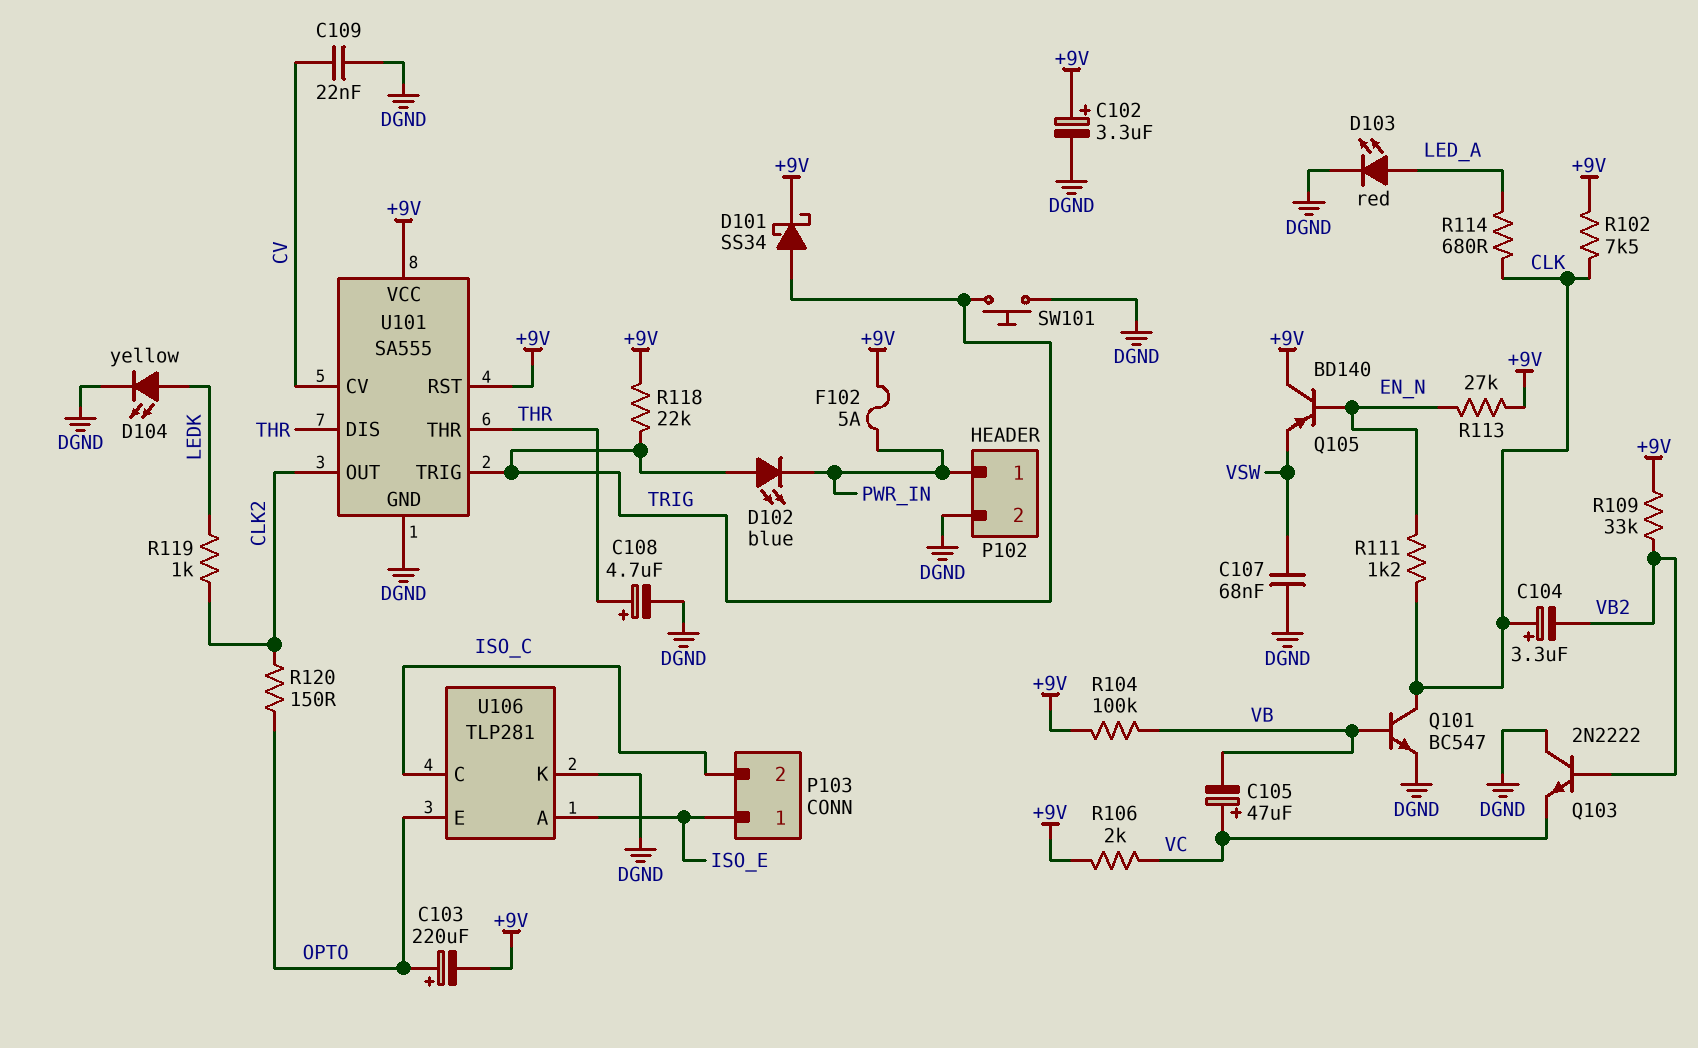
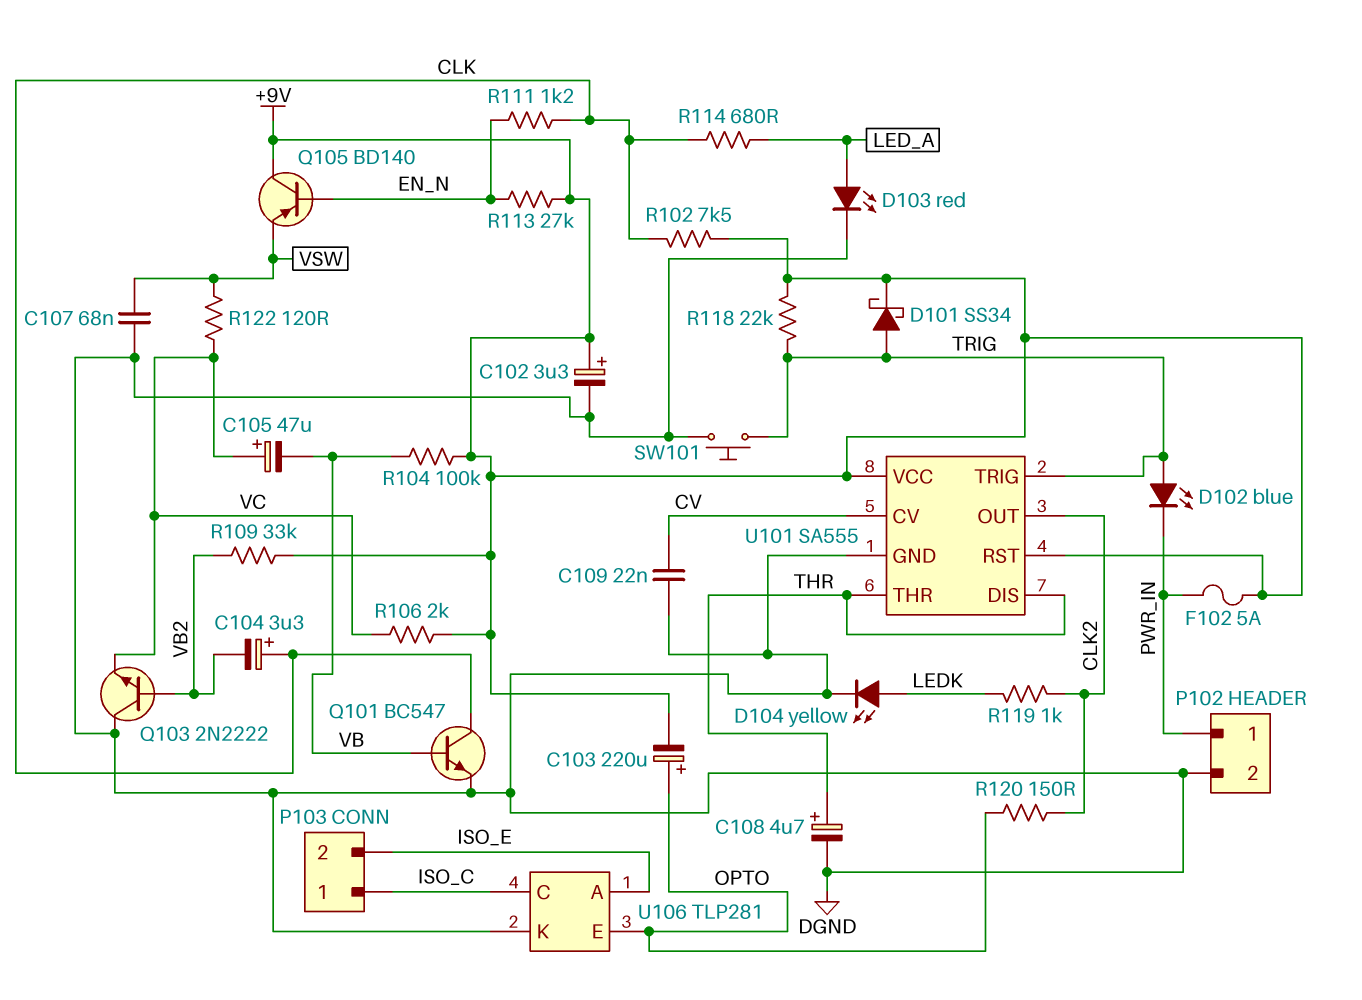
P103 pin 1: ISO_E -> ISO_C
P103 pin 2: ISO_C -> ISO_E
R122: none -> 120 (VC, VSW)

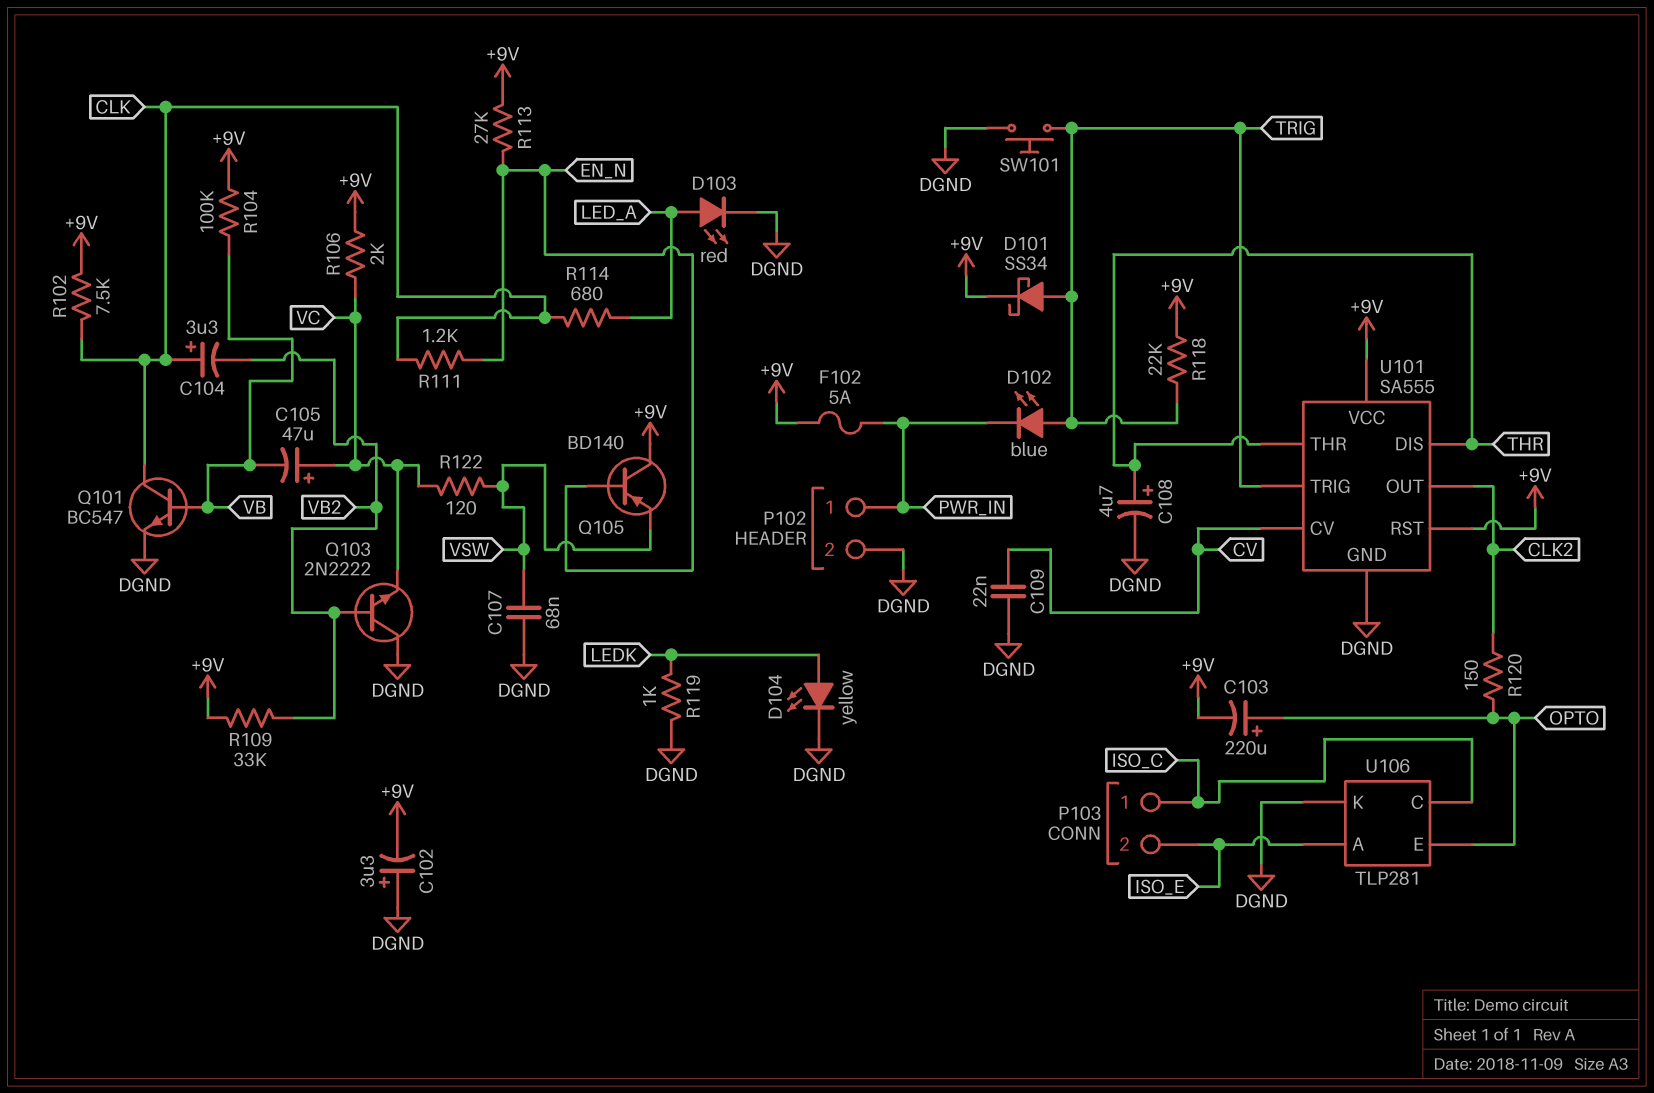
C102: 3.3uF (plus +9V, minus DGND) -> 3.3uF (plus DGND, minus +9V)
R119: 1k (CLK2, LEDK) -> 1k (DGND, LEDK)

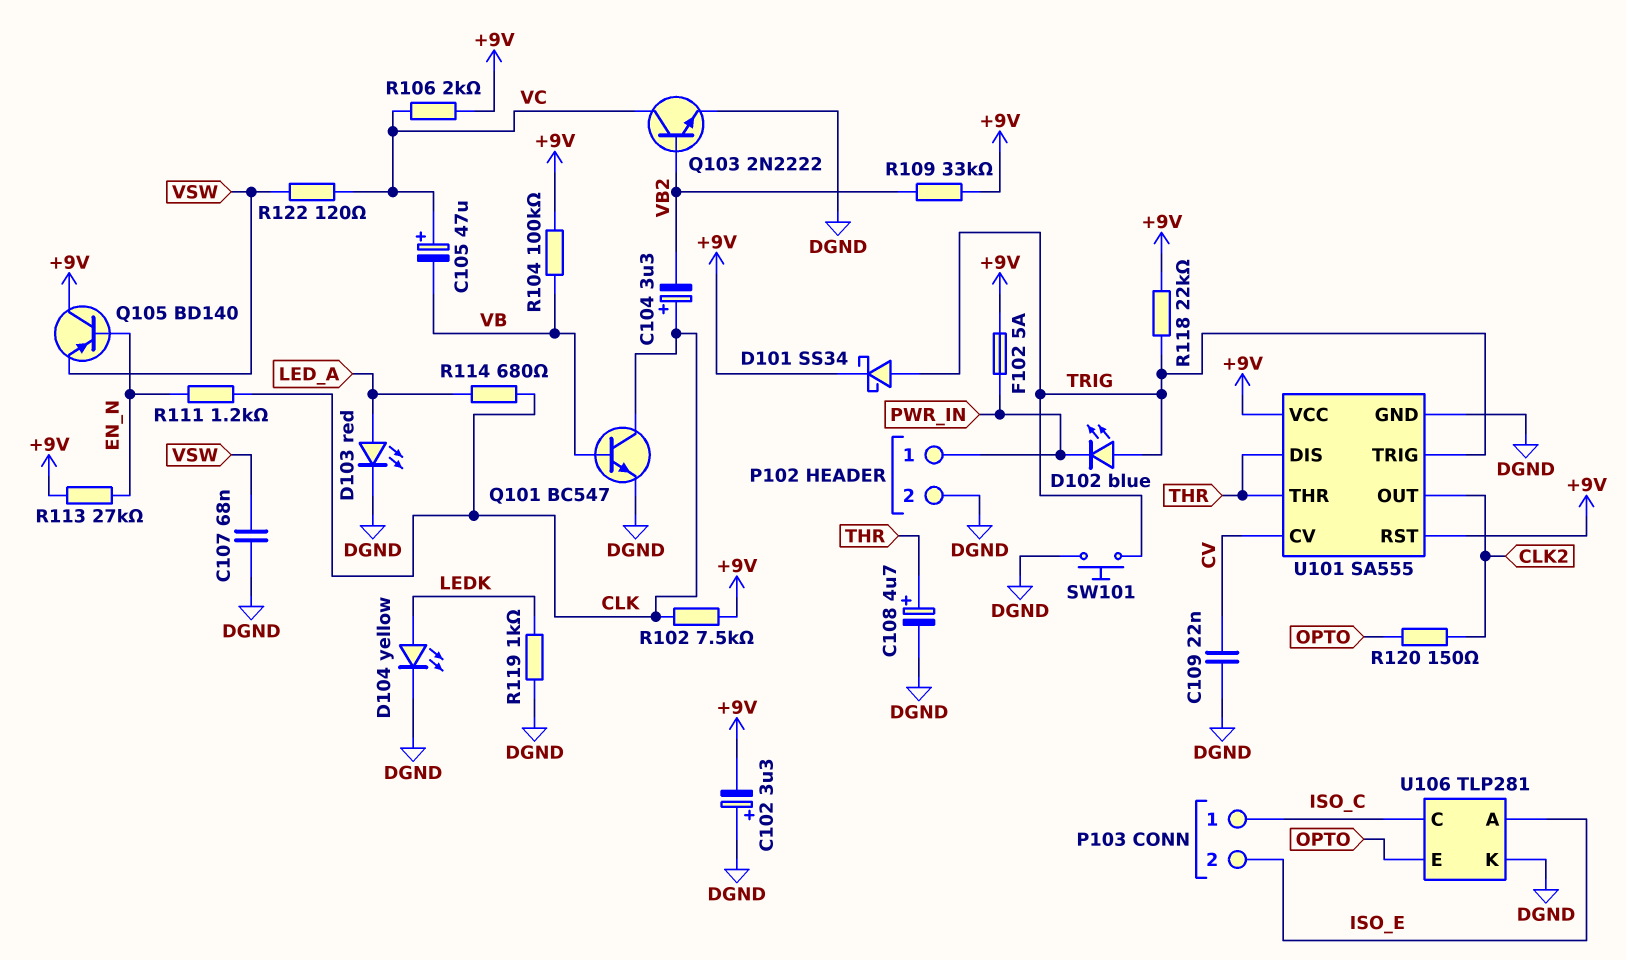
C103: 220uF (plus OPTO, minus +9V) -> none
Q103: NPN 2N2222 (B VB2, C DGND, E VC) -> NPN 2N2222 (B VB2, C VC, E DGND)

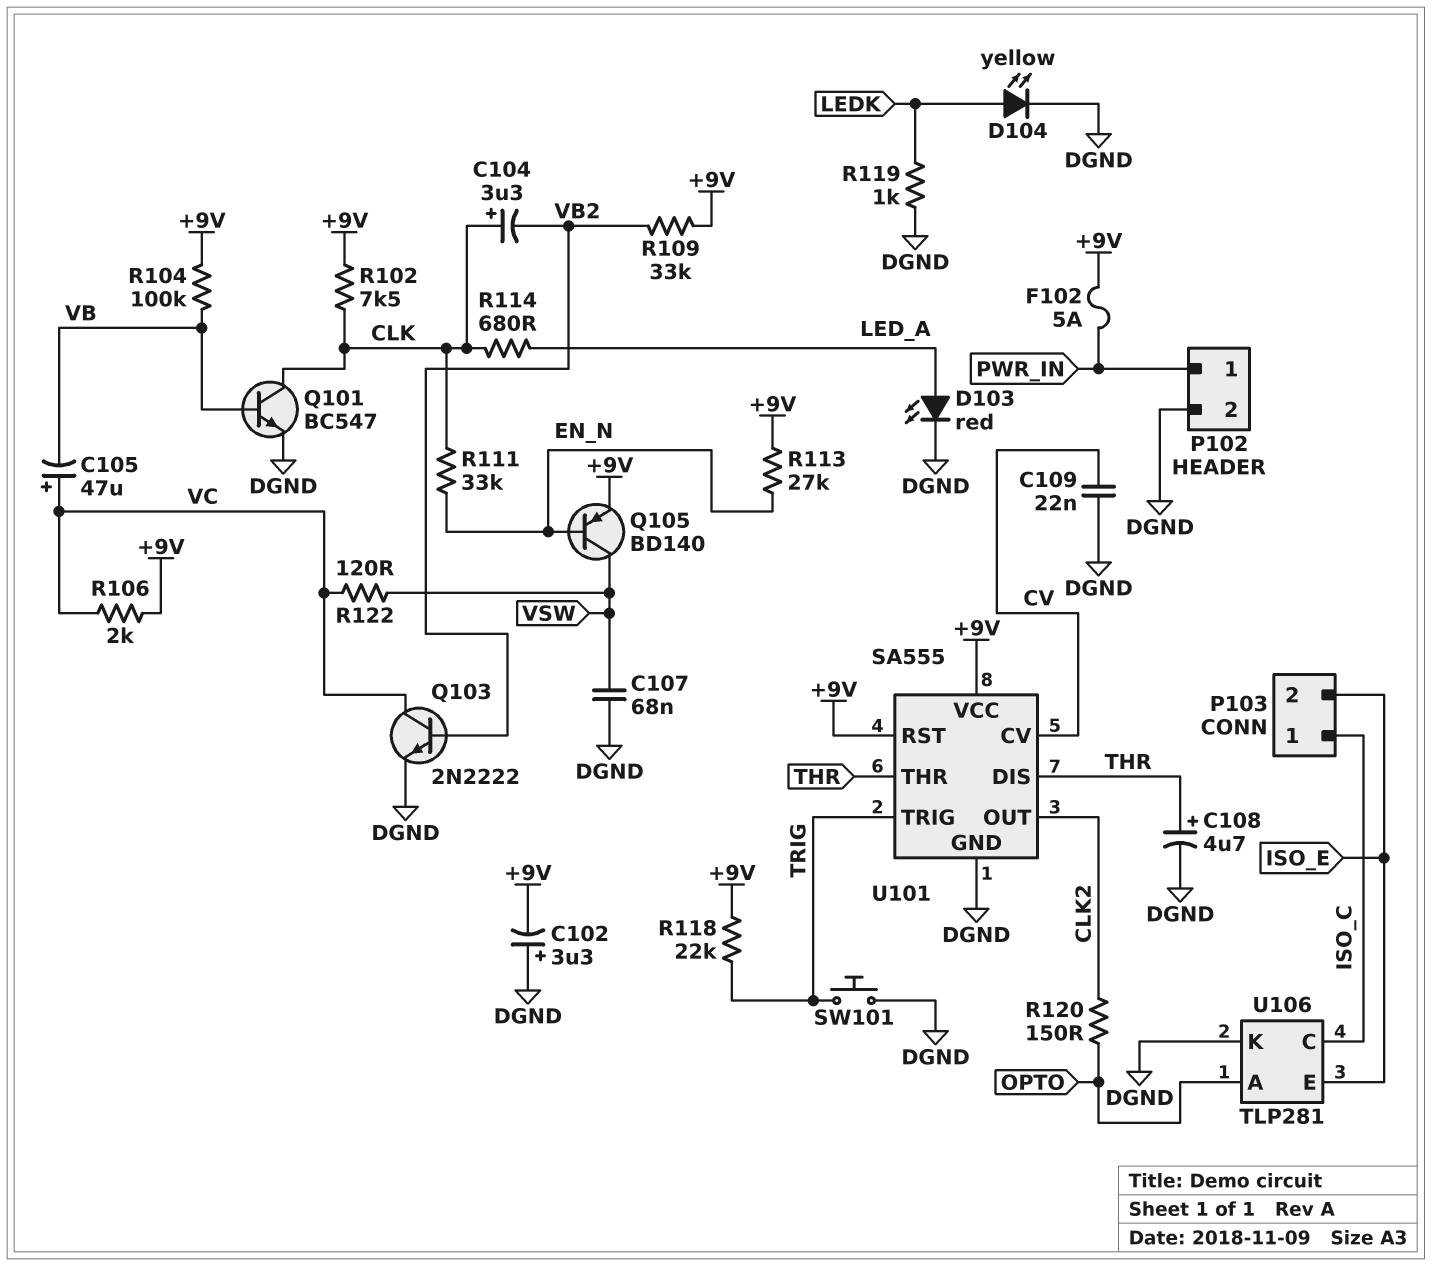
D101: schottky SS34 (A TRIG, K +9V) -> none
D102: LED blue (A TRIG, K PWR_IN) -> none
Q105: PNP BD140 (B EN_N, C +9V, E VSW) -> PNP BD140 (B EN_N, C VSW, E +9V)
R111: 1.2k (CLK, EN_N) -> 33k (CLK, EN_N)
U106 pin A: ISO_E -> OPTO
U106 pin E: OPTO -> ISO_E

